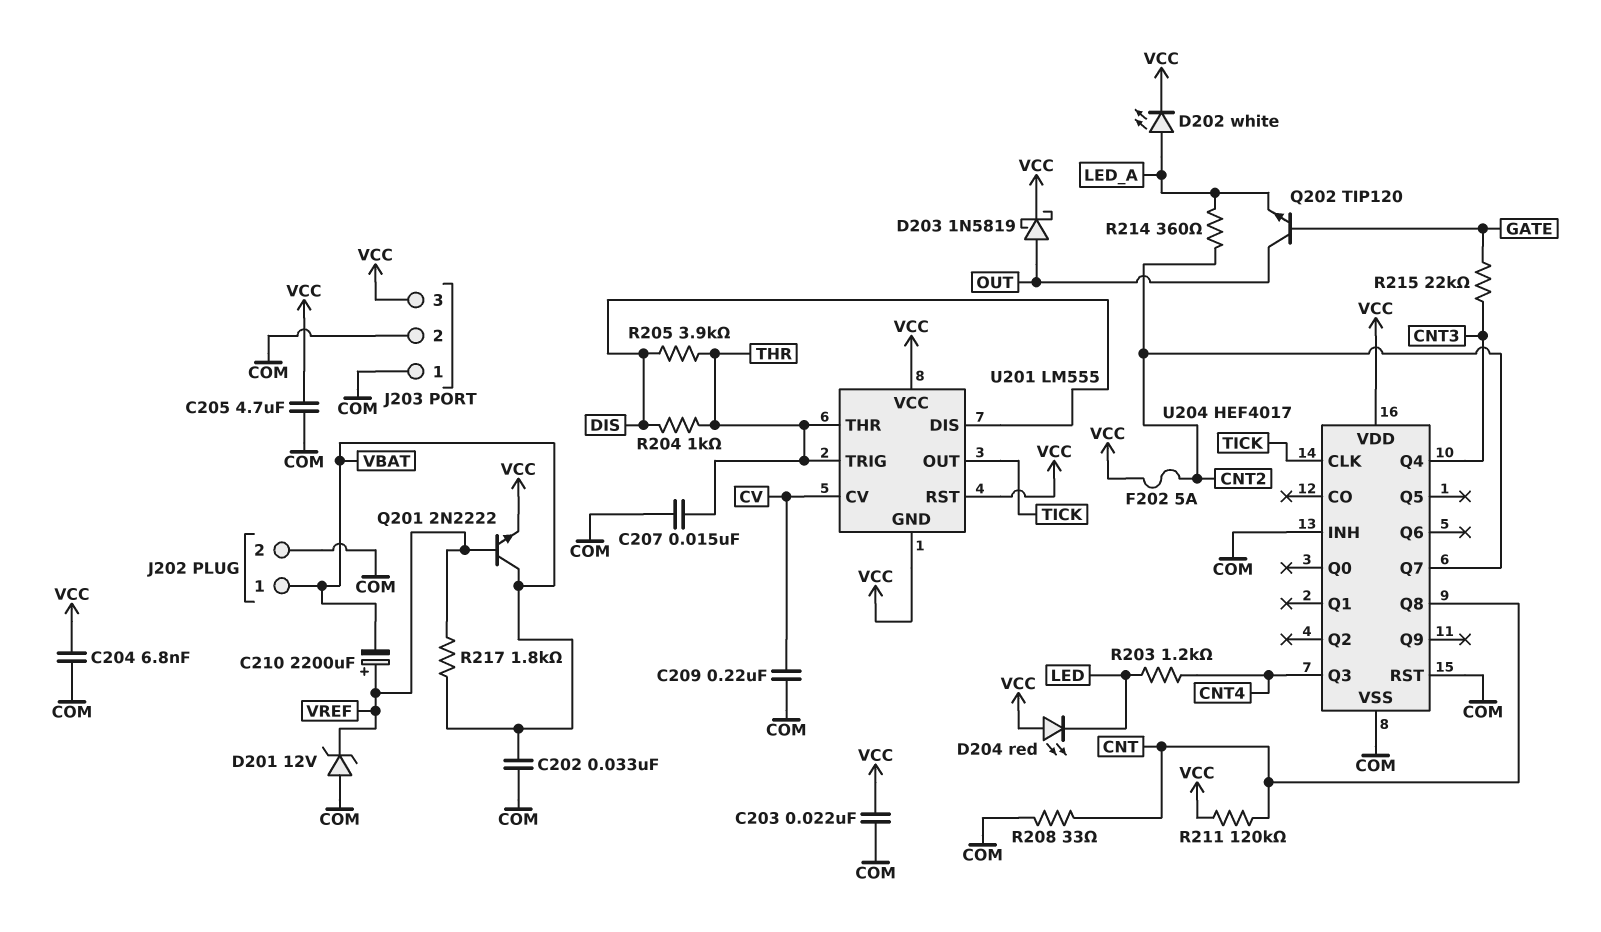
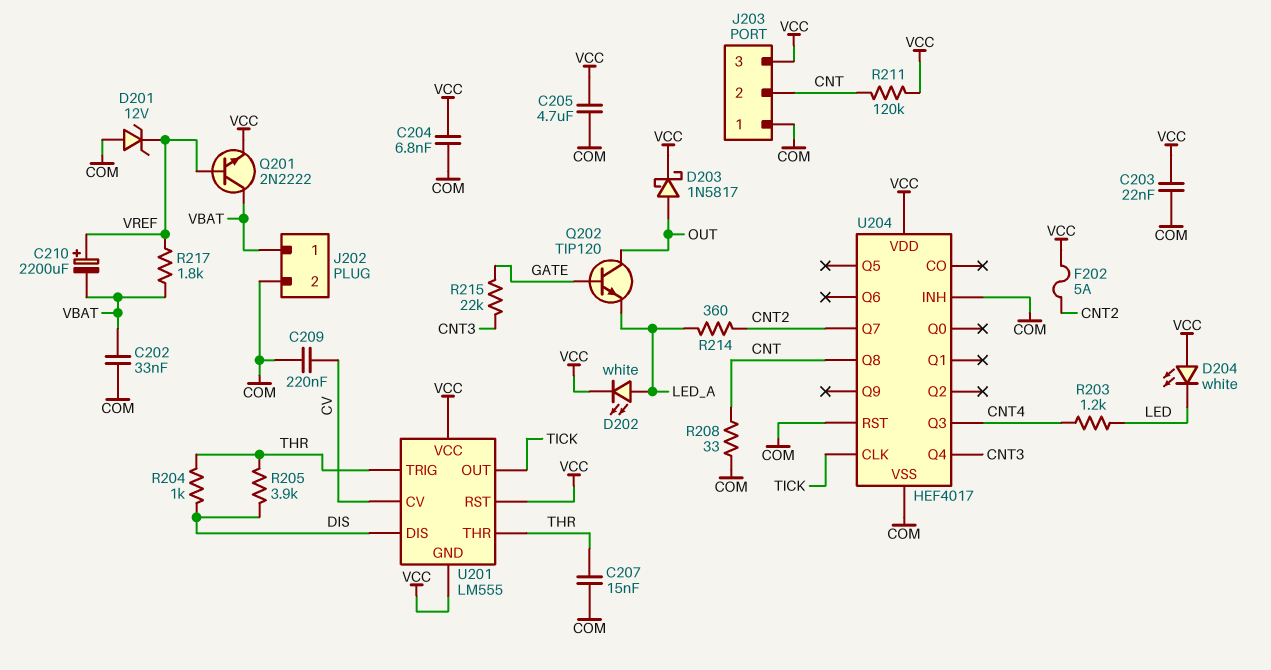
D203: schottky 1N5819 (A OUT, K VCC) -> schottky 1N5817 (A OUT, K VCC)
D204: LED red (A VCC, K LED) -> LED white (A VCC, K LED)
J203 pin 2: COM -> CNT

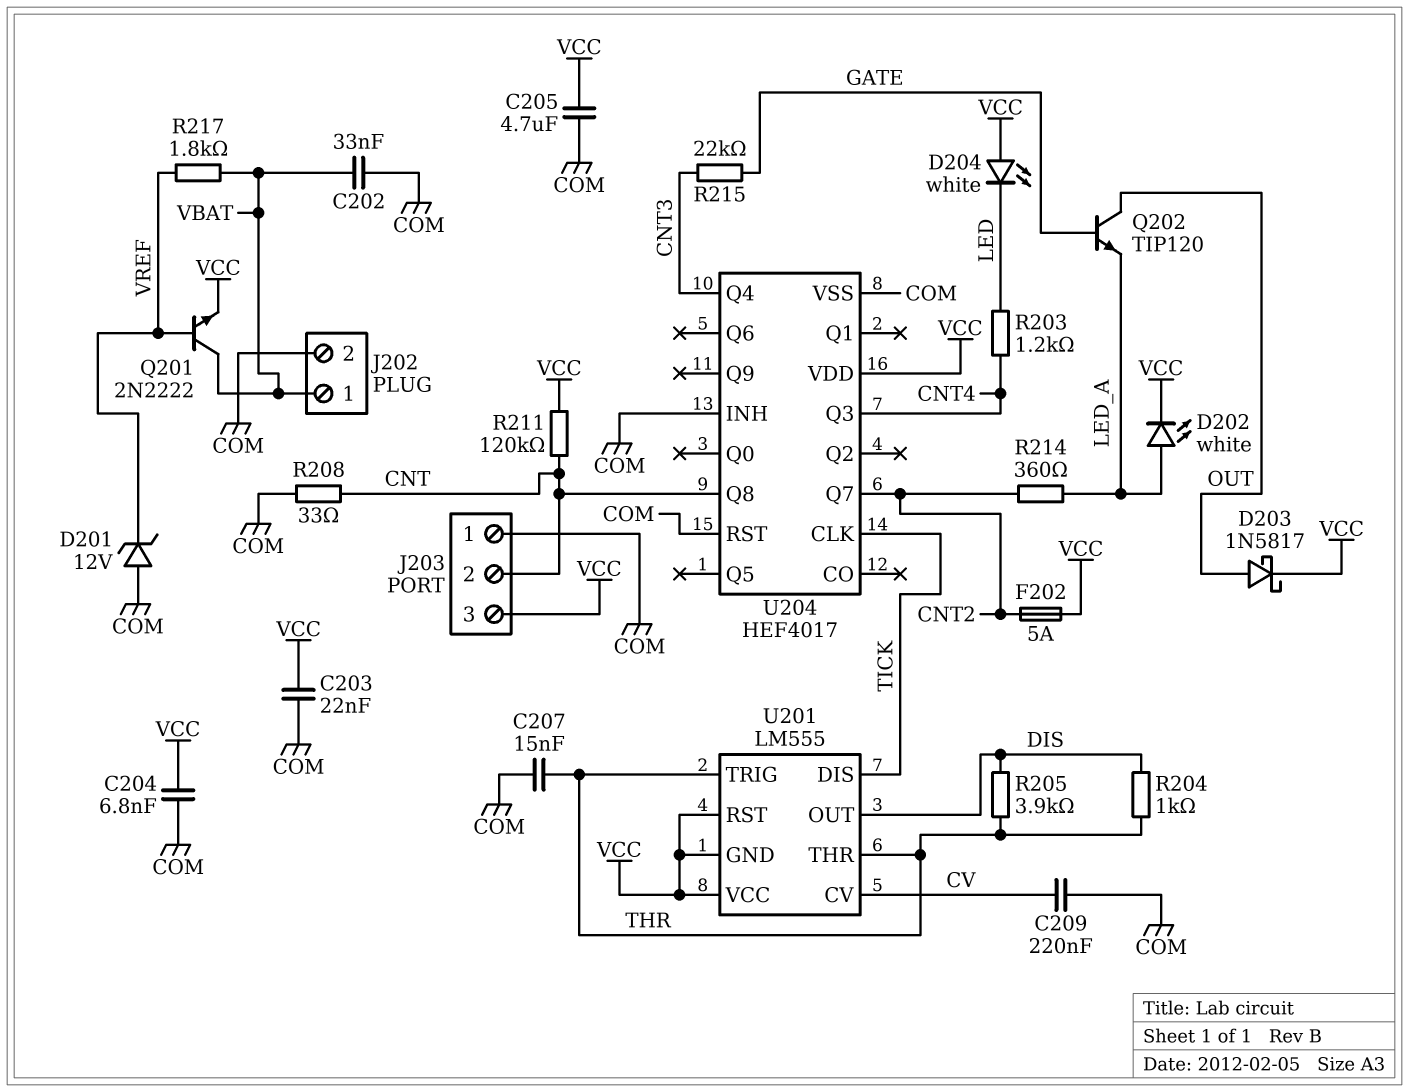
C210: 2200uF (plus VREF, minus VBAT) -> none
U201 pin DIS: DIS -> TICK
U201 pin OUT: TICK -> DIS

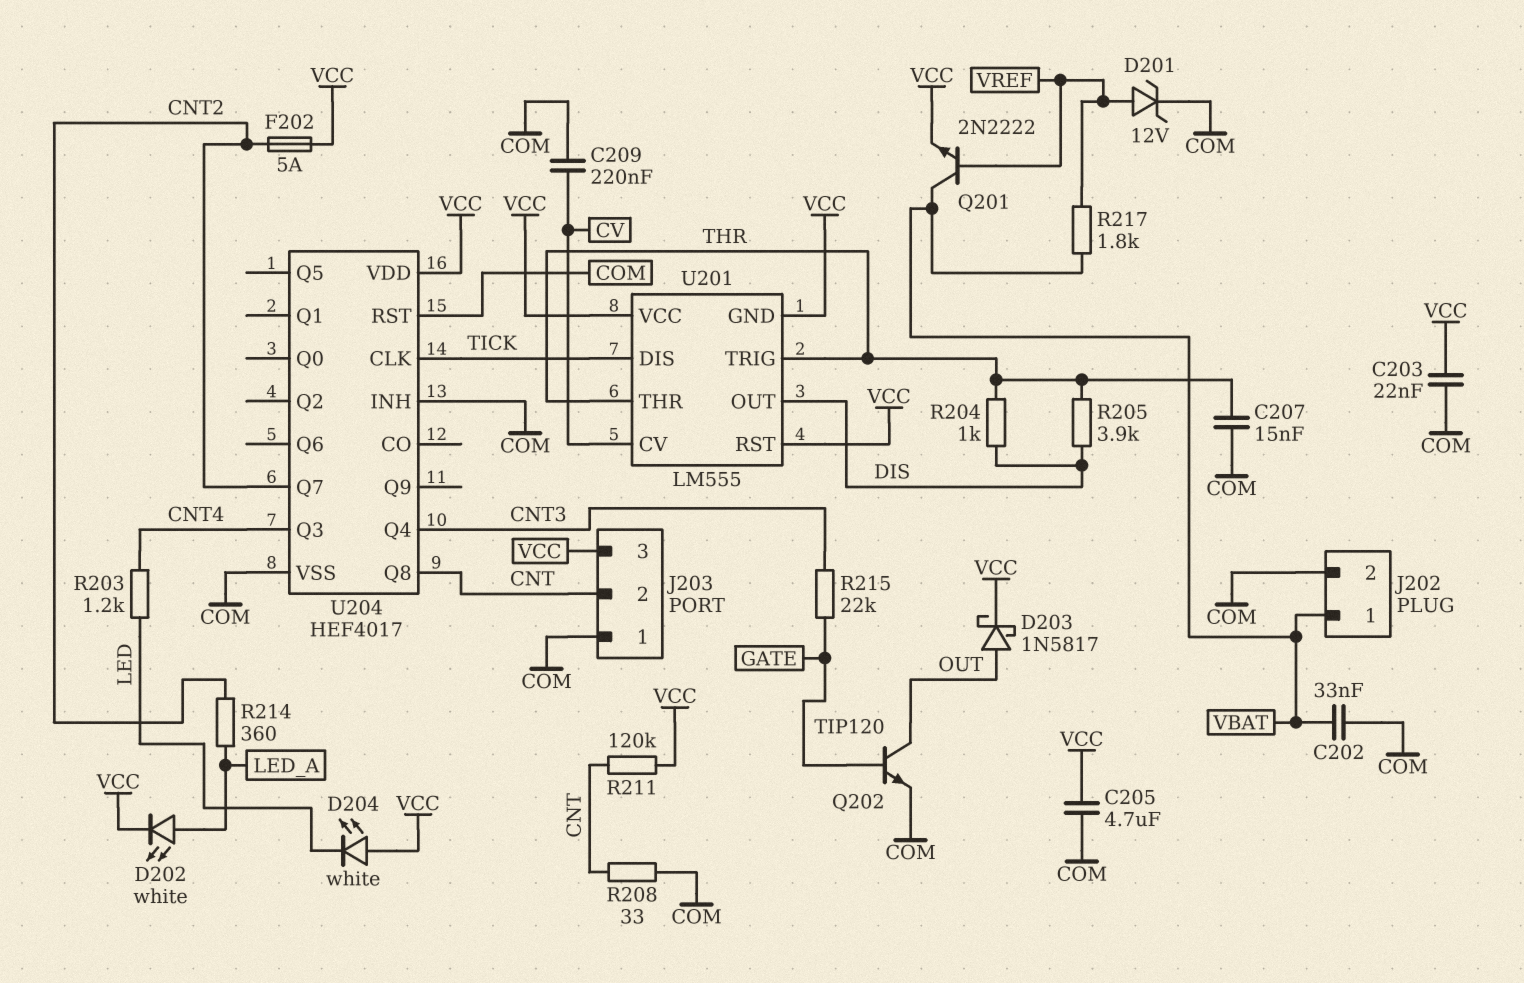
C204: 6.8nF (COM, VCC) -> none
D201: zener 12V (A COM, K VREF) -> zener 12V (A VREF, K COM)
Q202: NPN TIP120 (B GATE, C OUT, E LED_A) -> NPN TIP120 (B GATE, C OUT, E COM)

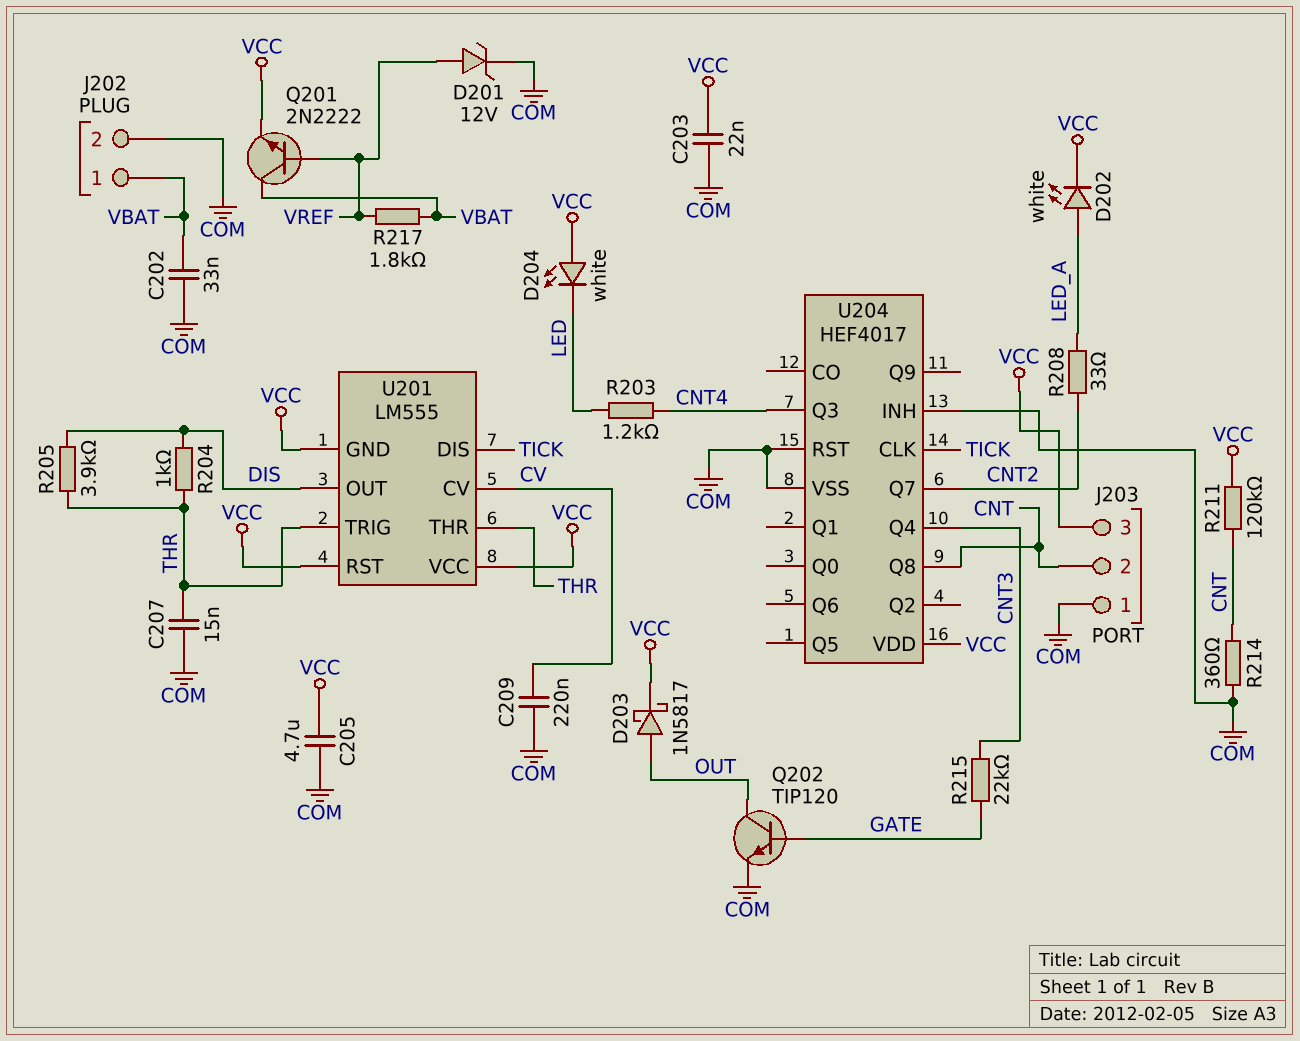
F202: 5A (CNT2, VCC) -> none
R208: 33 (CNT, COM) -> 33 (CNT2, LED_A)
R214: 360 (CNT2, LED_A) -> 360 (CNT, COM)

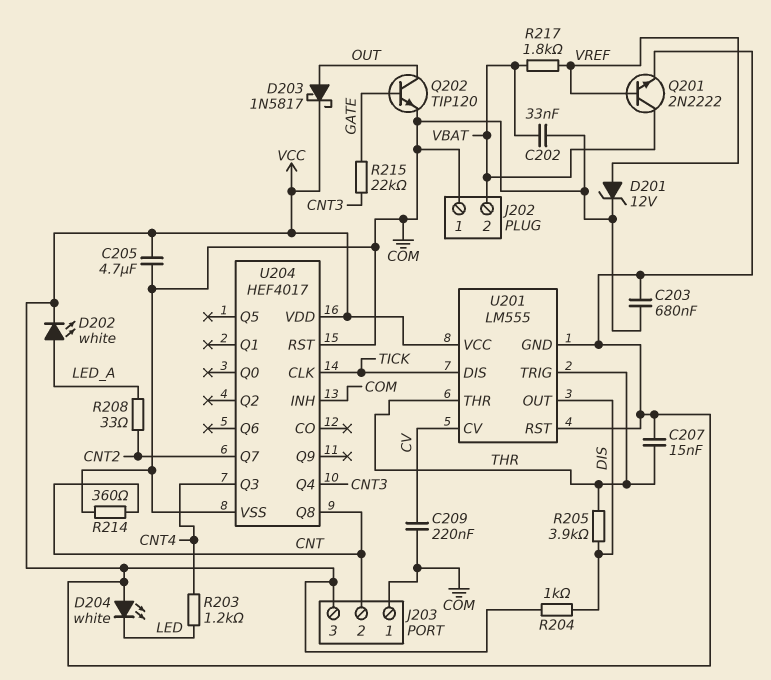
C203: 22nF (COM, VCC) -> 680nF (COM, VCC)
C207: 15nF (COM, THR) -> 15nF (THR, VCC)
J202 pin 1: VBAT -> COM
J202 pin 2: COM -> VBAT
R204: 1k (DIS, THR) -> 1k (DIS, VCC)
R211: 120k (CNT, VCC) -> none

